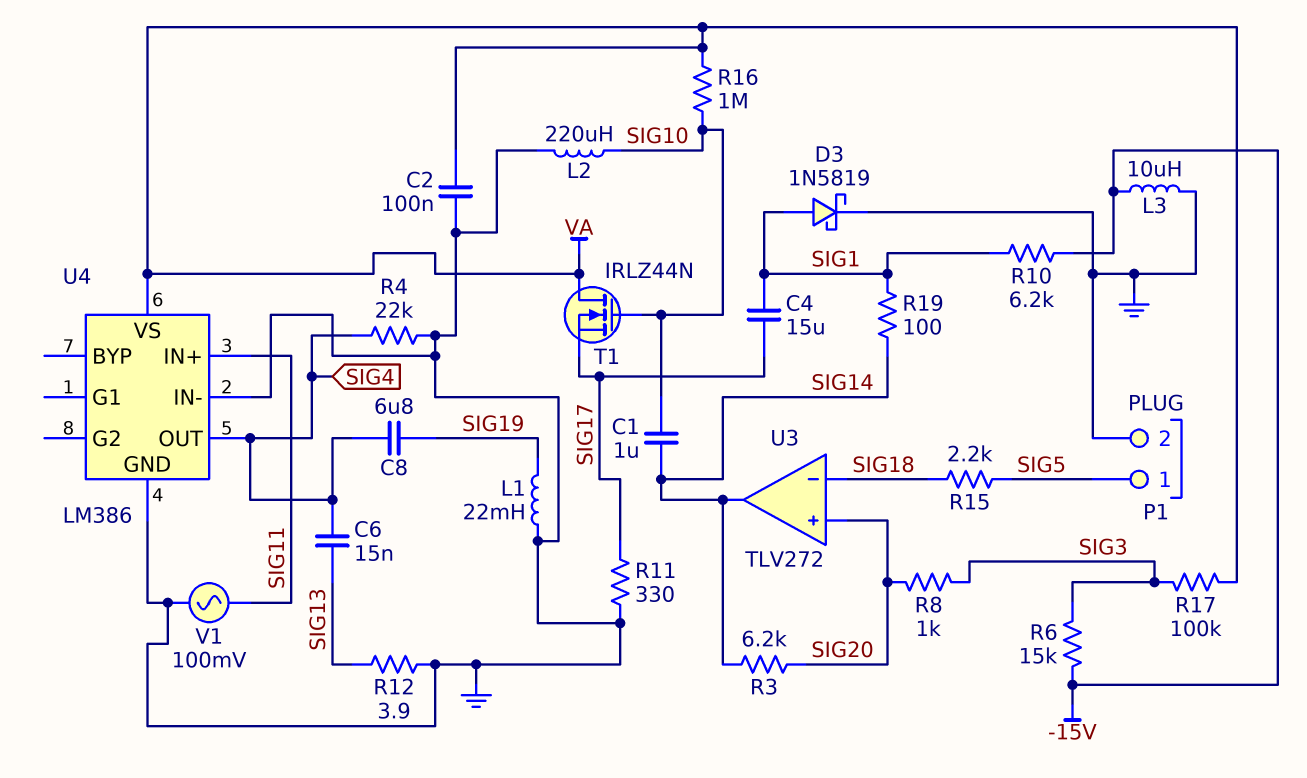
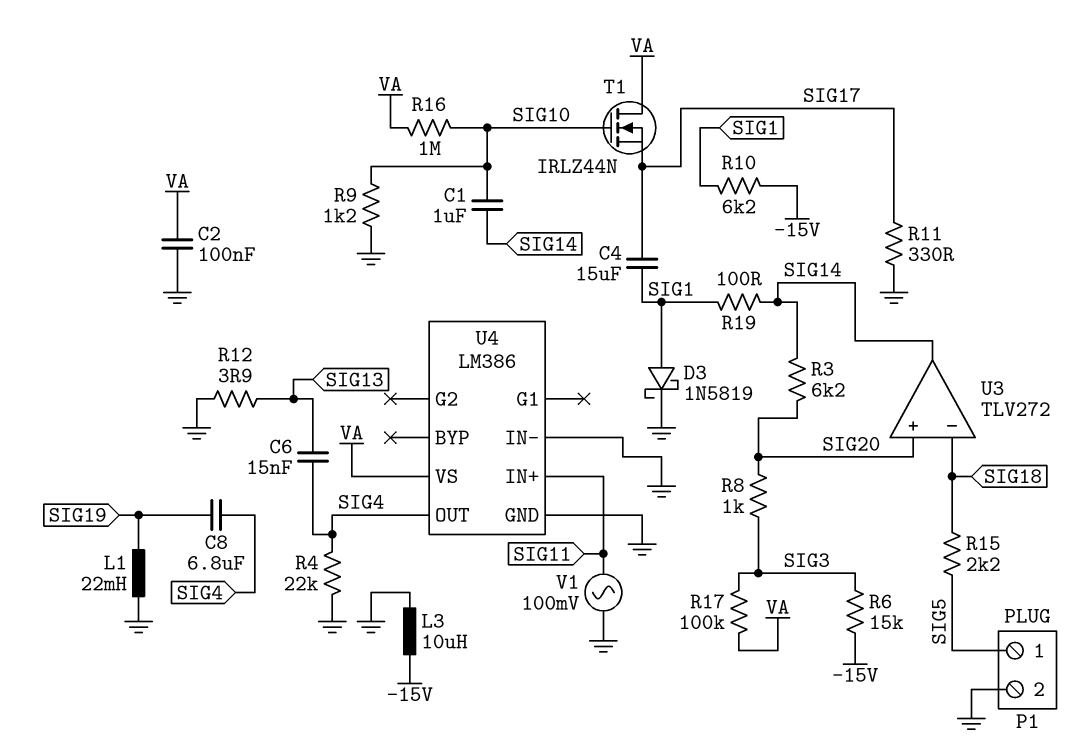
L2: 220uH (GND, SIG10) -> none
R9: none -> 1.2k (GND, SIG10)

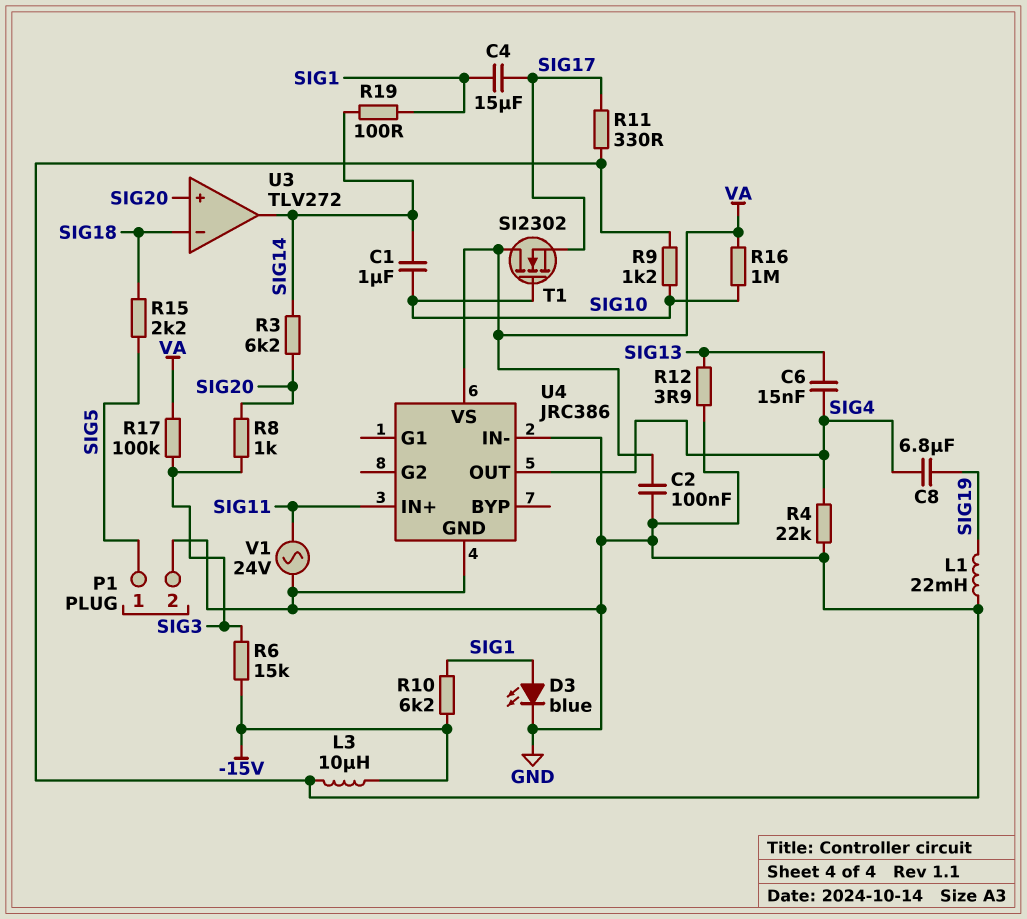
D3: schottky 1N5819 (A SIG1, K GND) -> LED blue (A SIG1, K GND)
T1: NMOS IRLZ44N (G SIG10, D VA, S SIG17) -> NMOS SI2302 (G SIG10, D VA, S SIG17)
U4: LM386 -> JRC386
V1: AC 100mV (GND, SIG11) -> AC 24V (GND, SIG11)

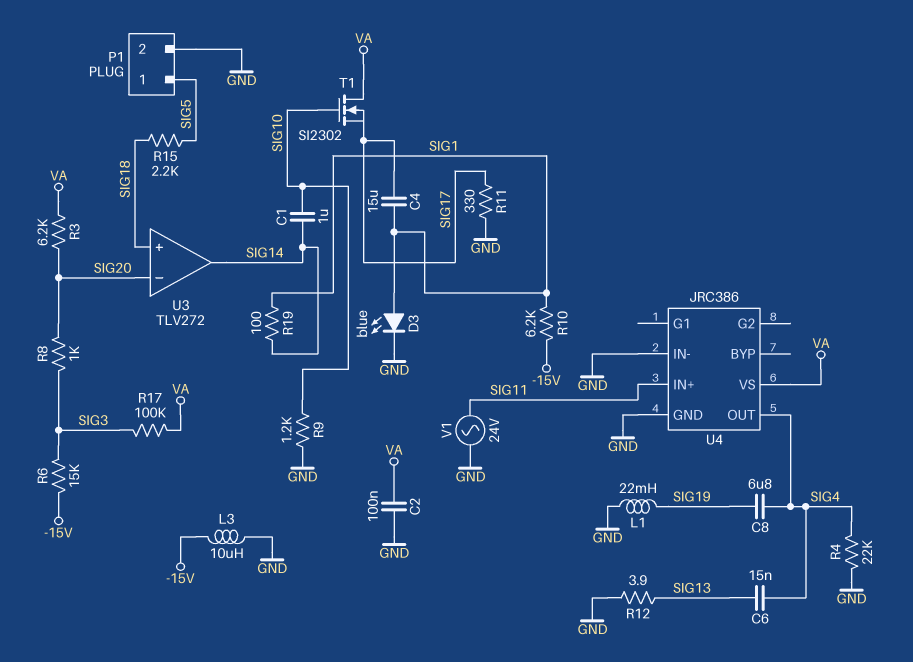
R3: 6.2k (SIG14, SIG20) -> 6.2k (SIG20, VA)
R16: 1M (SIG10, VA) -> none
U3 pin in+: SIG20 -> SIG18
U3 pin in-: SIG18 -> SIG20

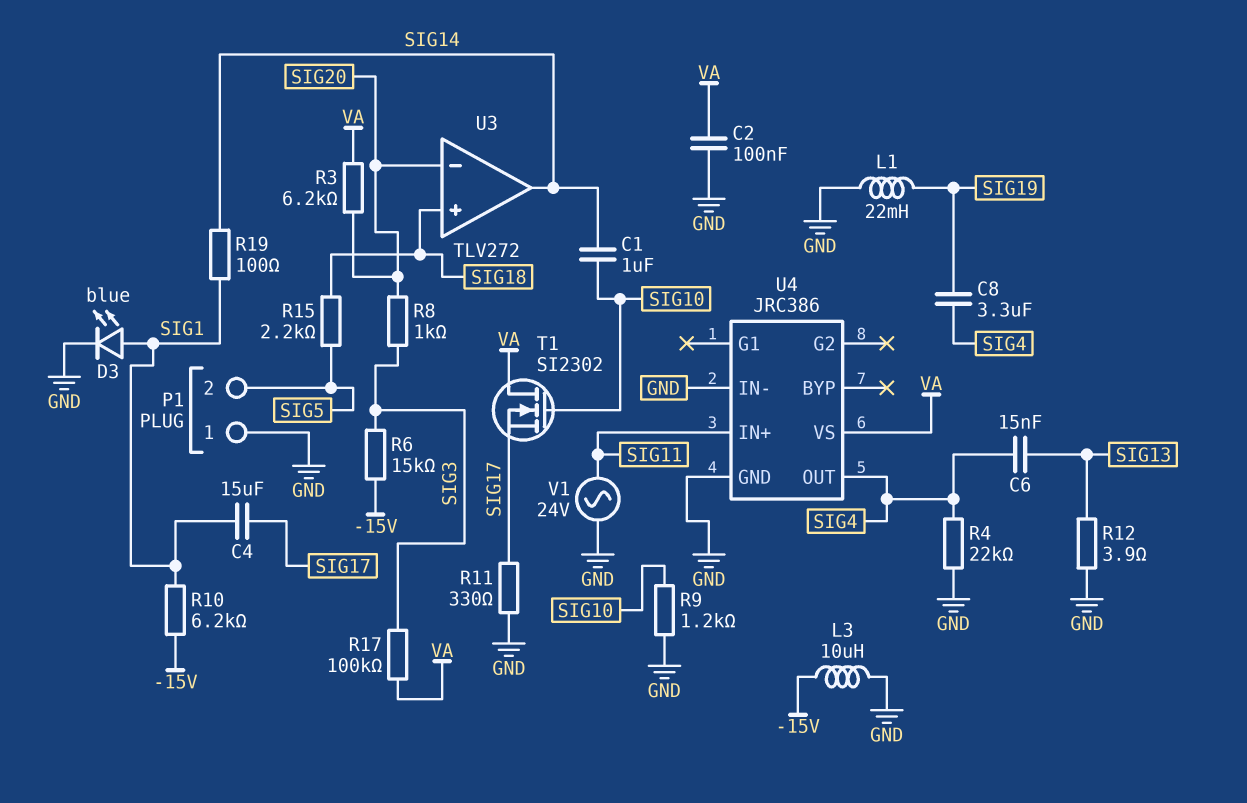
C8: 6.8uF (SIG4, SIG19) -> 3.3uF (SIG4, SIG19)
P1 pin 1: SIG5 -> GND
P1 pin 2: GND -> SIG5

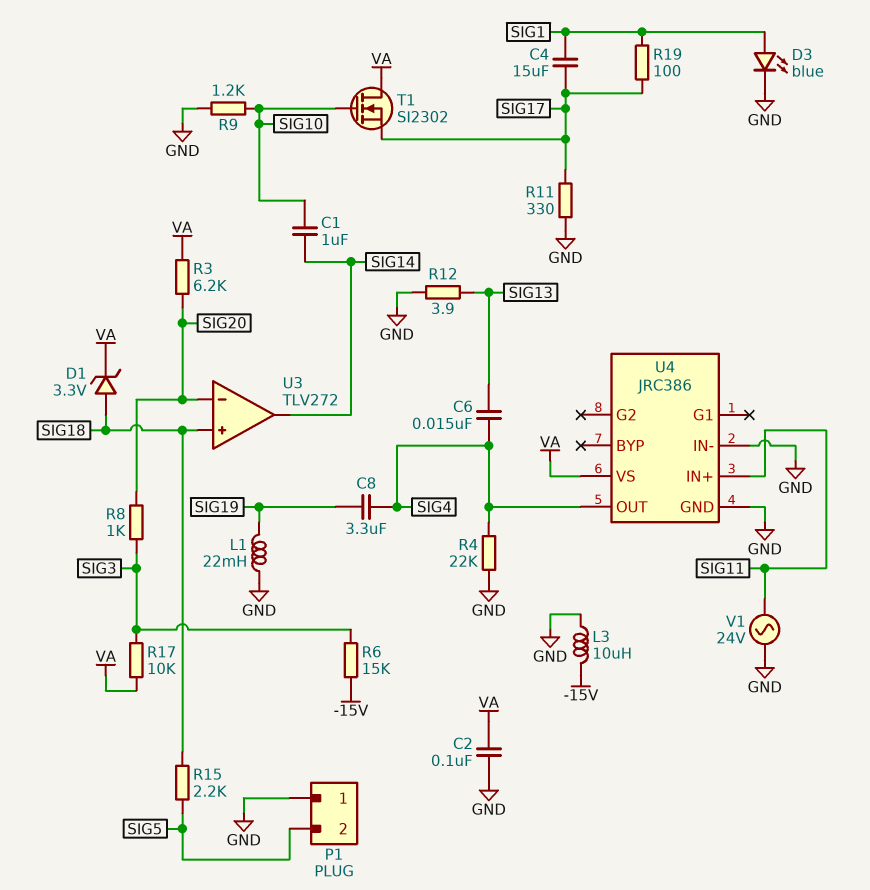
D1: none -> zener 3.3V (A SIG18, K VA)
R10: 6.2k (-15V, SIG1) -> none
R17: 100k (SIG3, VA) -> 10k (SIG3, VA)
R19: 100 (SIG1, SIG14) -> 100 (SIG1, SIG17)

